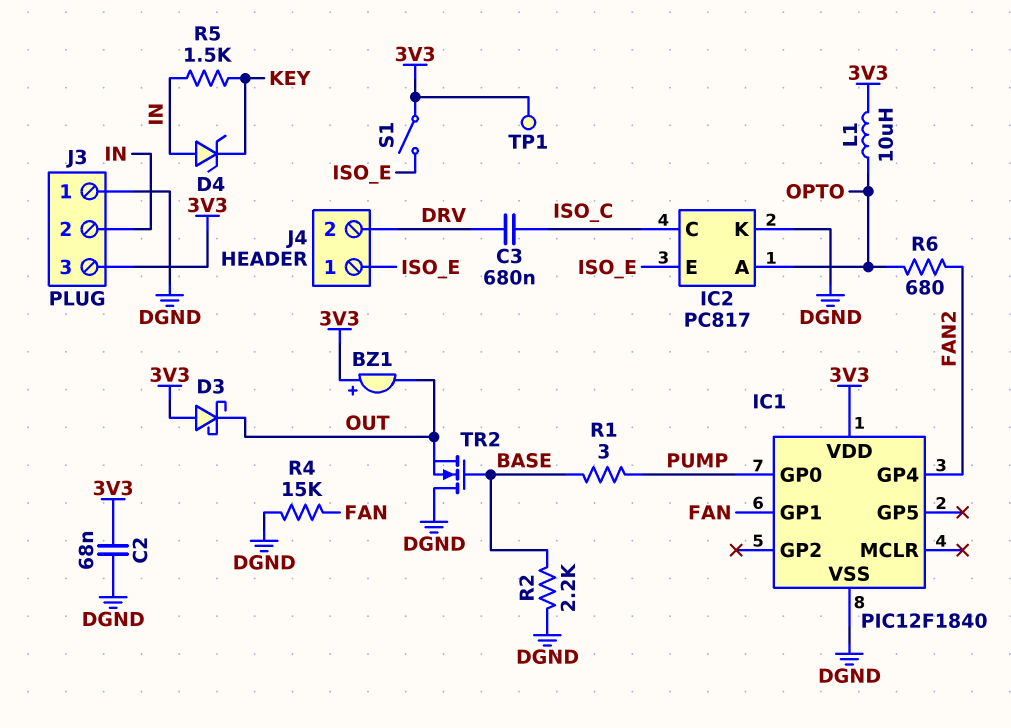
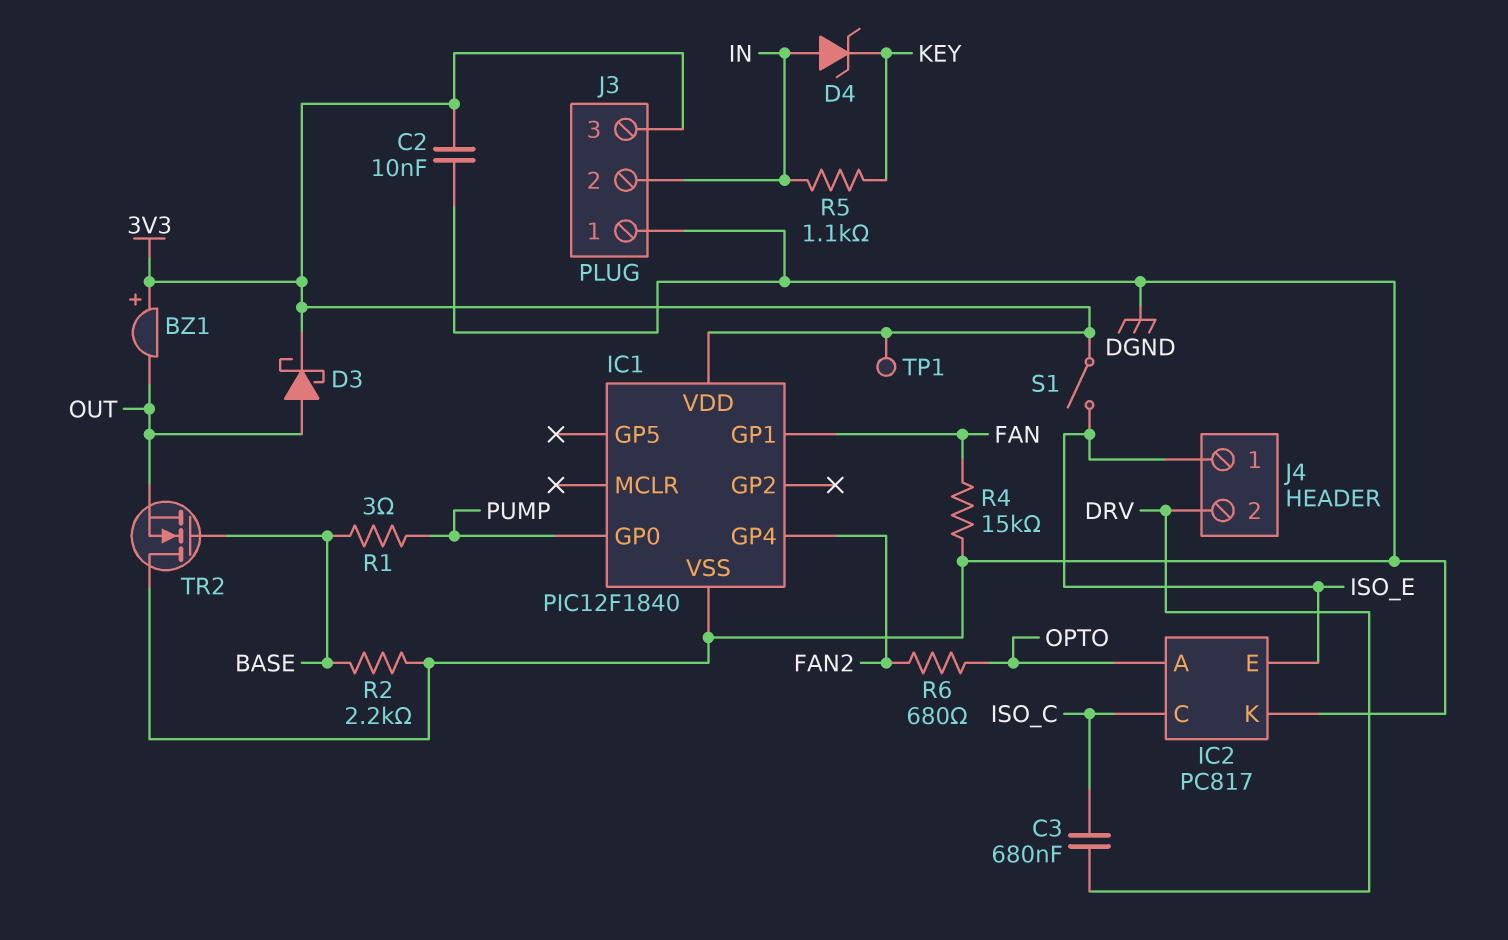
C2: 68nF (3V3, DGND) -> 10nF (3V3, DGND)
D3: schottky (A 3V3, K OUT) -> schottky (A OUT, K 3V3)
L1: 10uH (3V3, OPTO) -> none
R5: 1.5k (IN, KEY) -> 1.1k (IN, KEY)

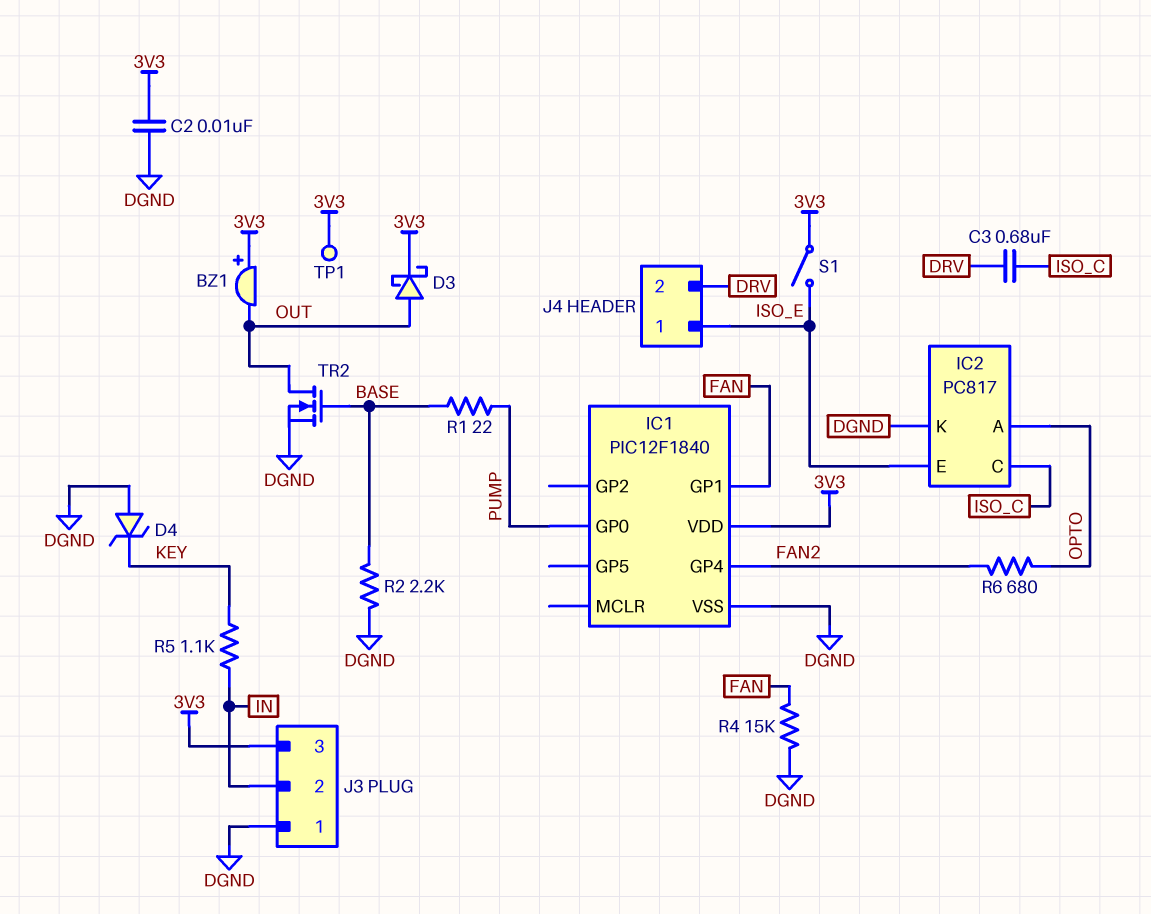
D4: zener (A IN, K KEY) -> zener (A DGND, K KEY)
R1: 3 (BASE, PUMP) -> 22 (BASE, PUMP)
TR2: NMOS (G BASE, D DGND, S OUT) -> NMOS (G BASE, D OUT, S DGND)

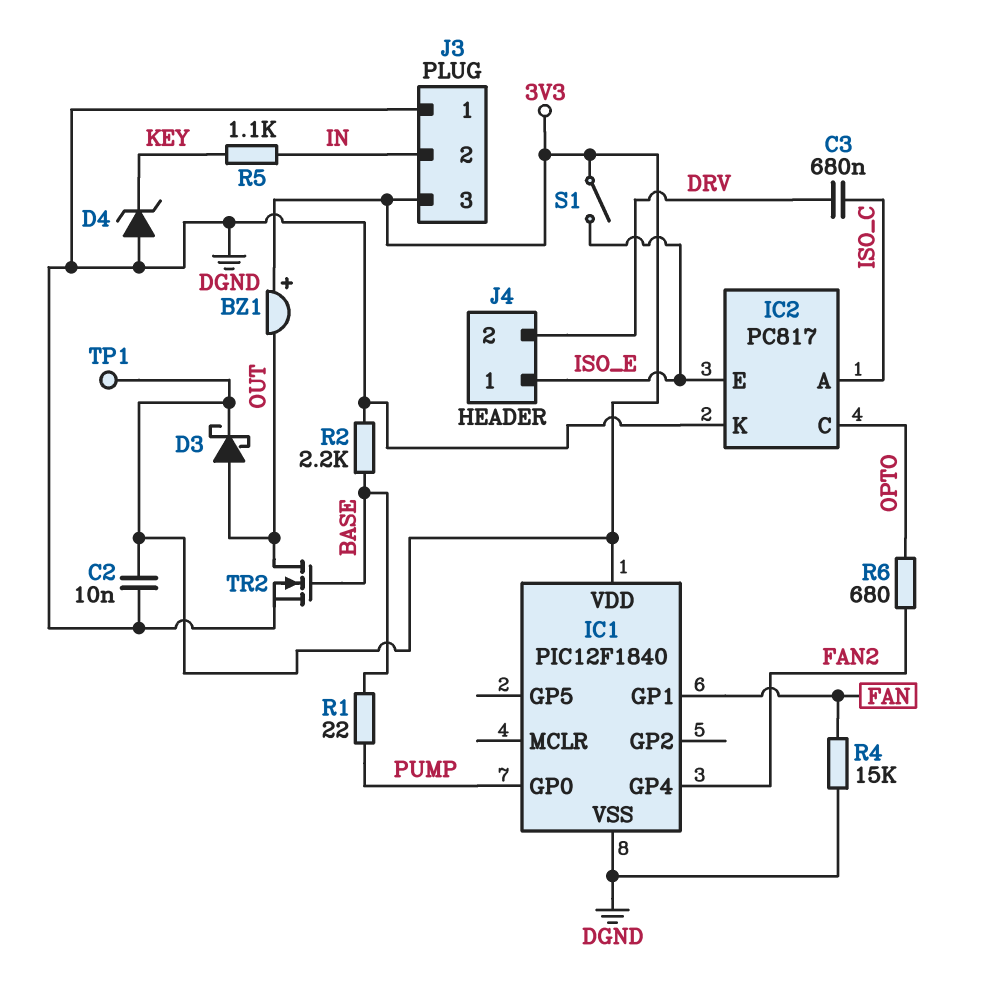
IC2 pin A: OPTO -> ISO_C
IC2 pin C: ISO_C -> OPTO

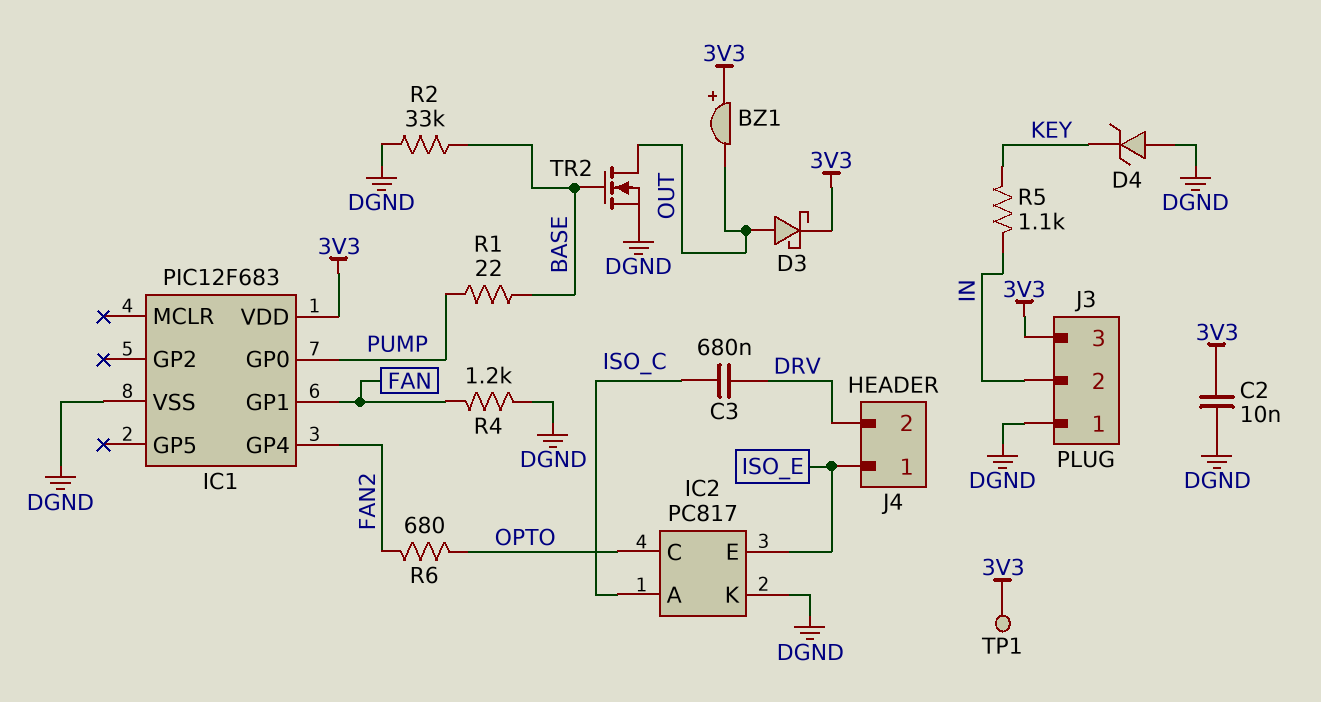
IC1: PIC12F1840 -> PIC12F683
R2: 2.2k (BASE, DGND) -> 33k (BASE, DGND)
R4: 15k (DGND, FAN) -> 1.2k (DGND, FAN)
S1: switch (3V3, ISO_E) -> none

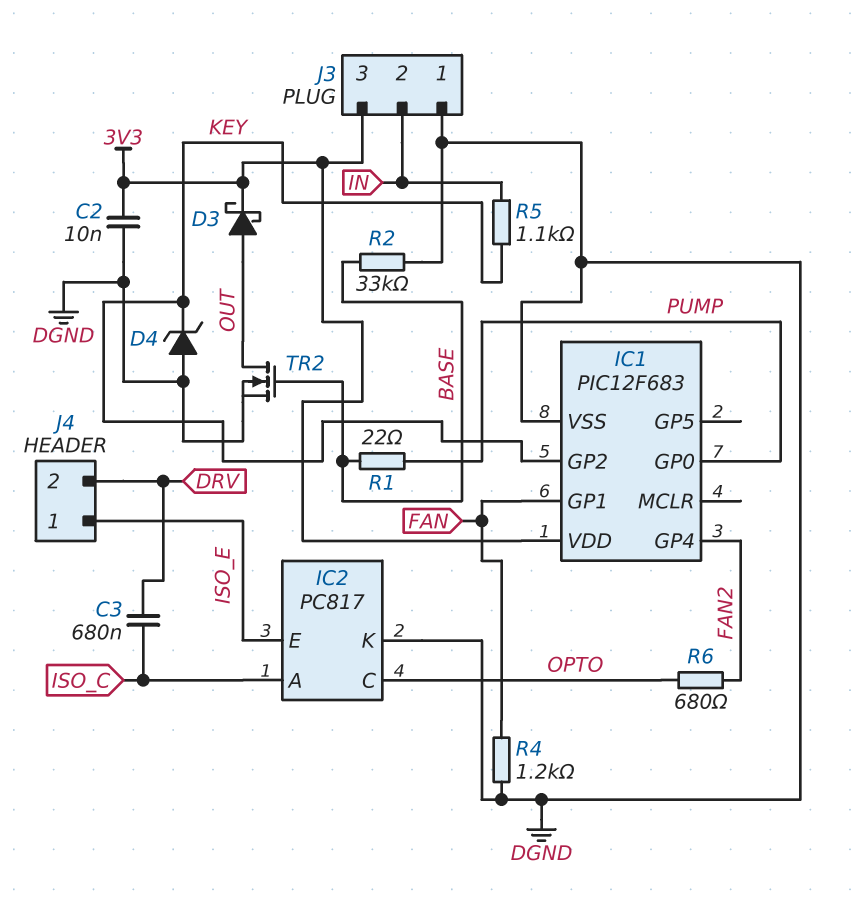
BZ1: buzzer (plus 3V3, minus OUT) -> none
IC1 pin GP2: none -> KEY
TP1: test point (3V3) -> none

